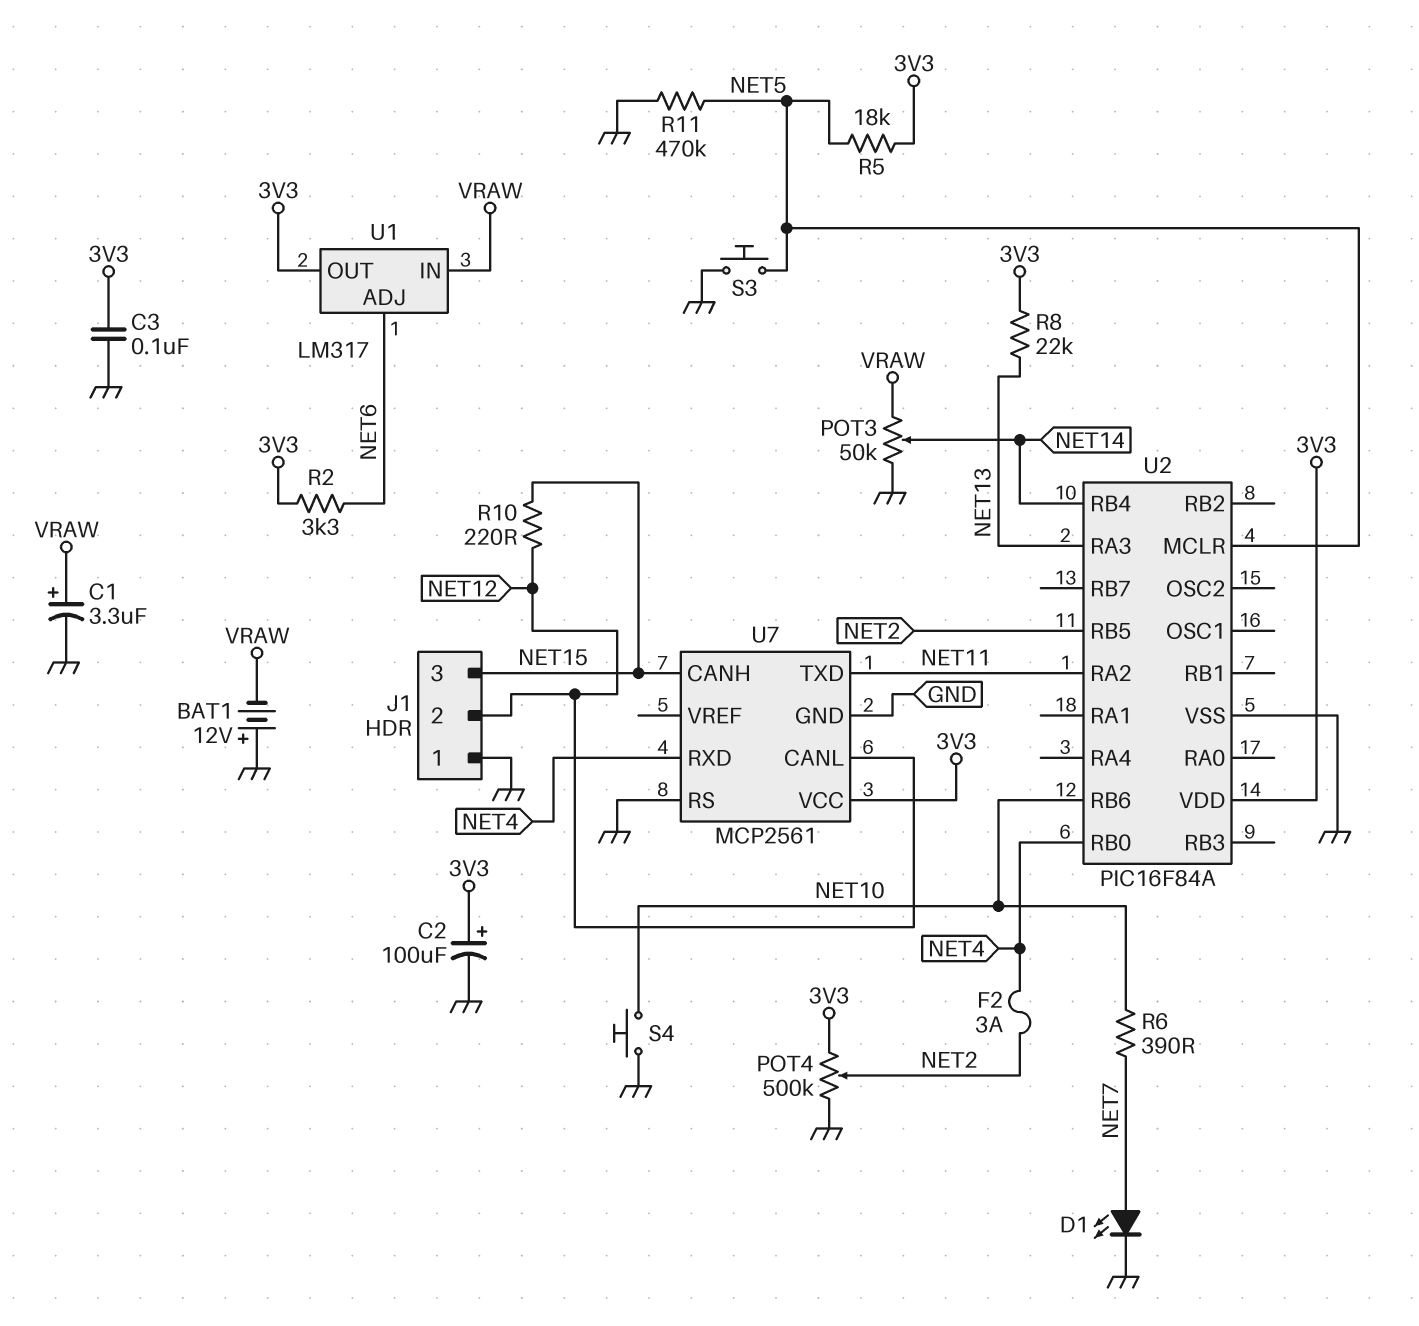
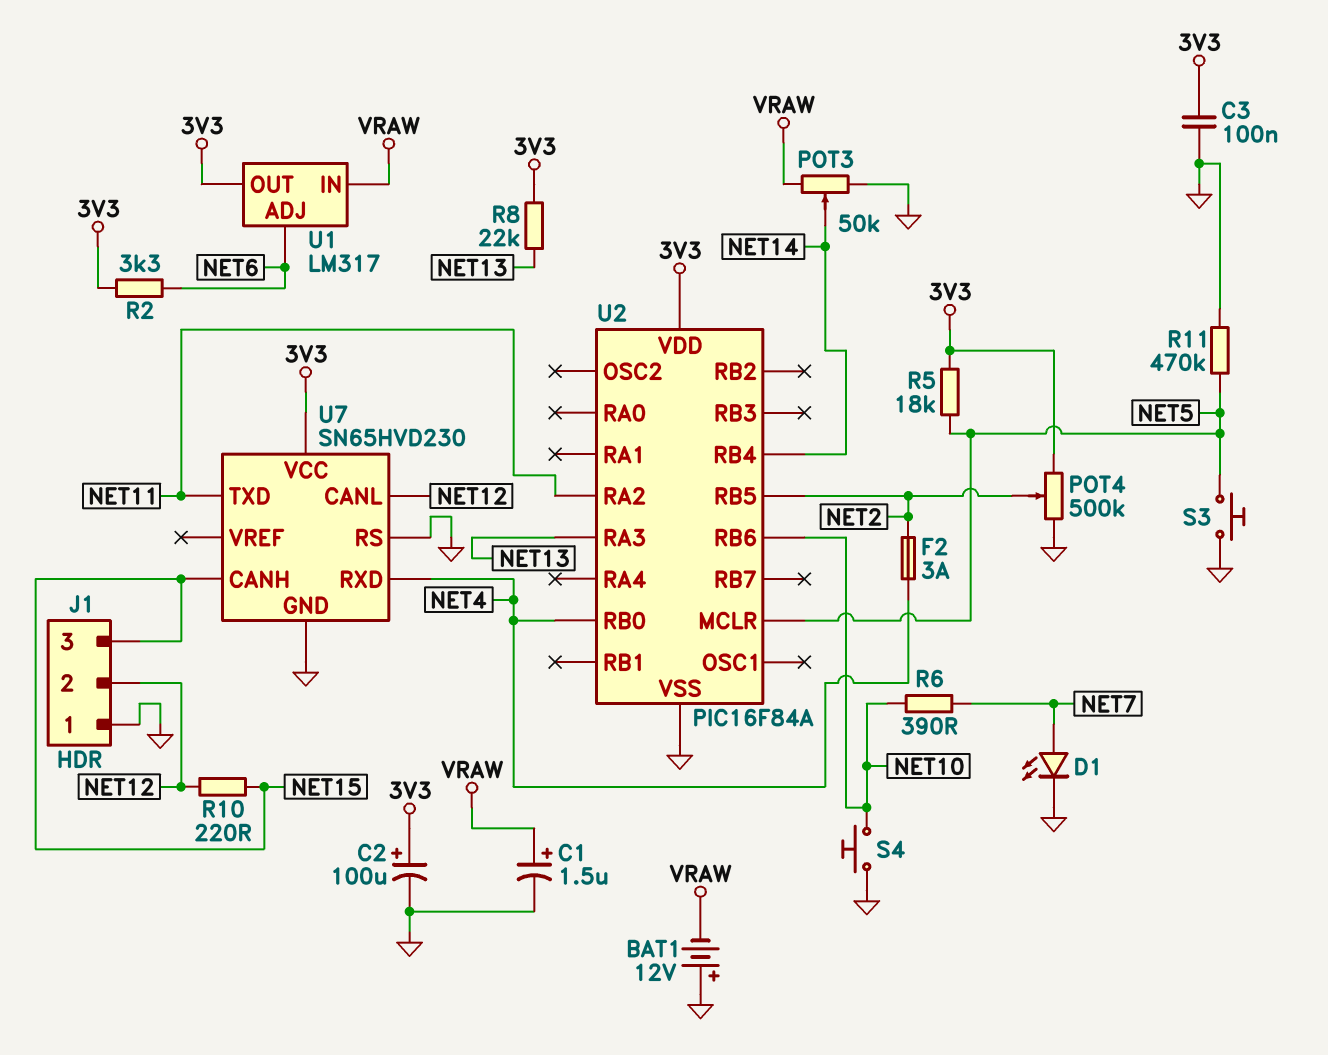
C1: 3.3uF (plus VRAW, minus GND) -> 1.5uF (plus VRAW, minus GND)
U7: MCP2561 -> SN65HVD230

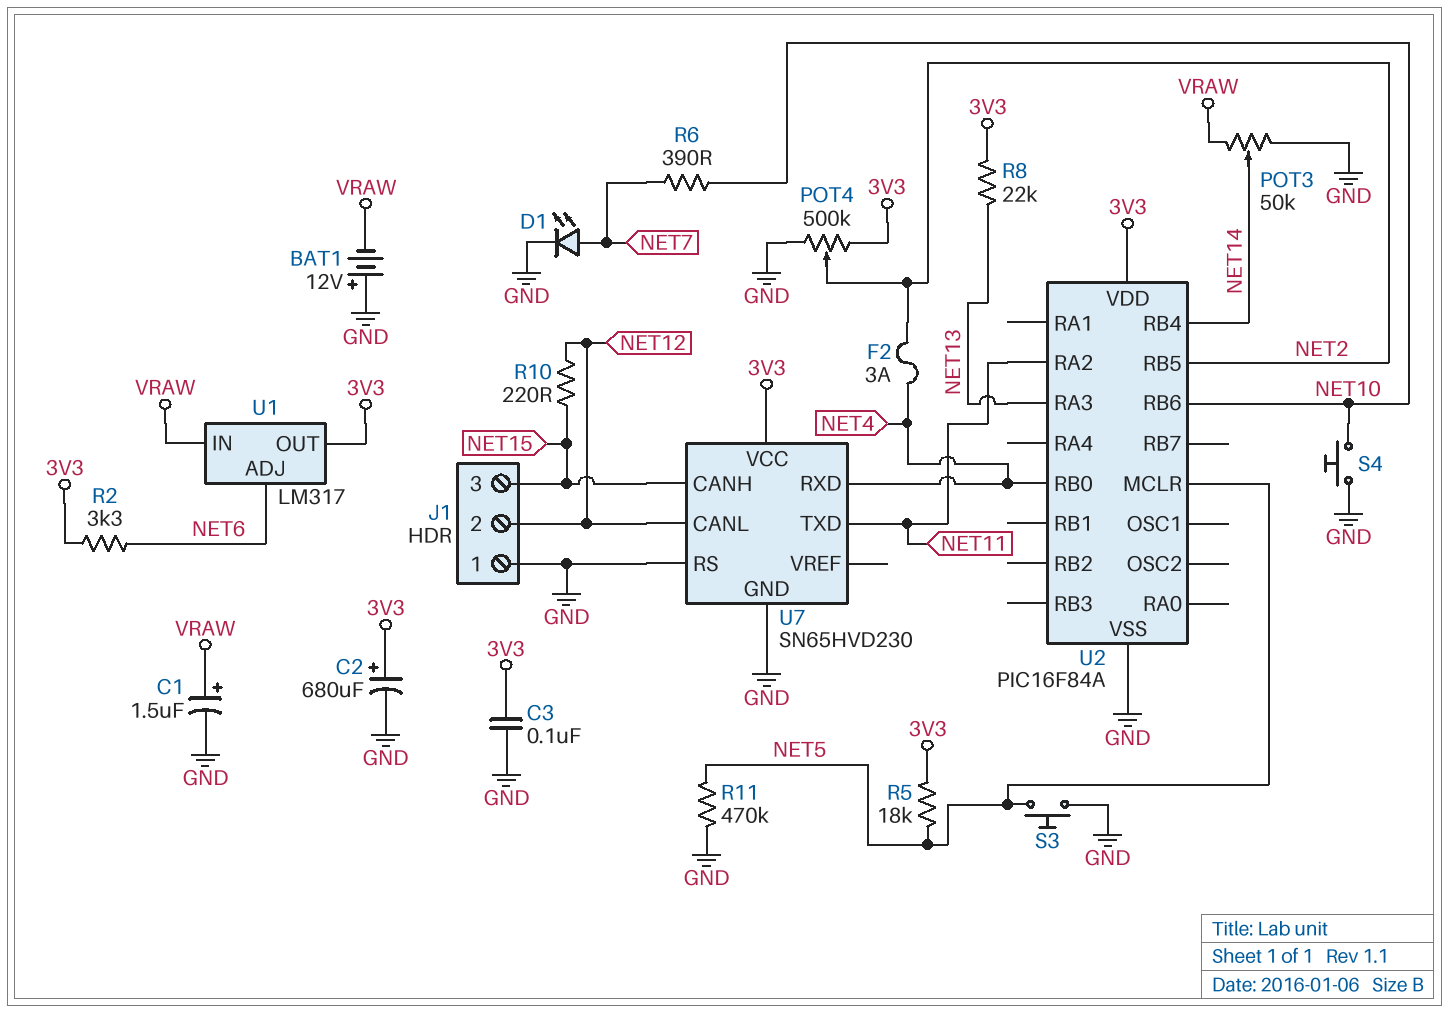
C2: 100uF (plus 3V3, minus GND) -> 680uF (plus 3V3, minus GND)

